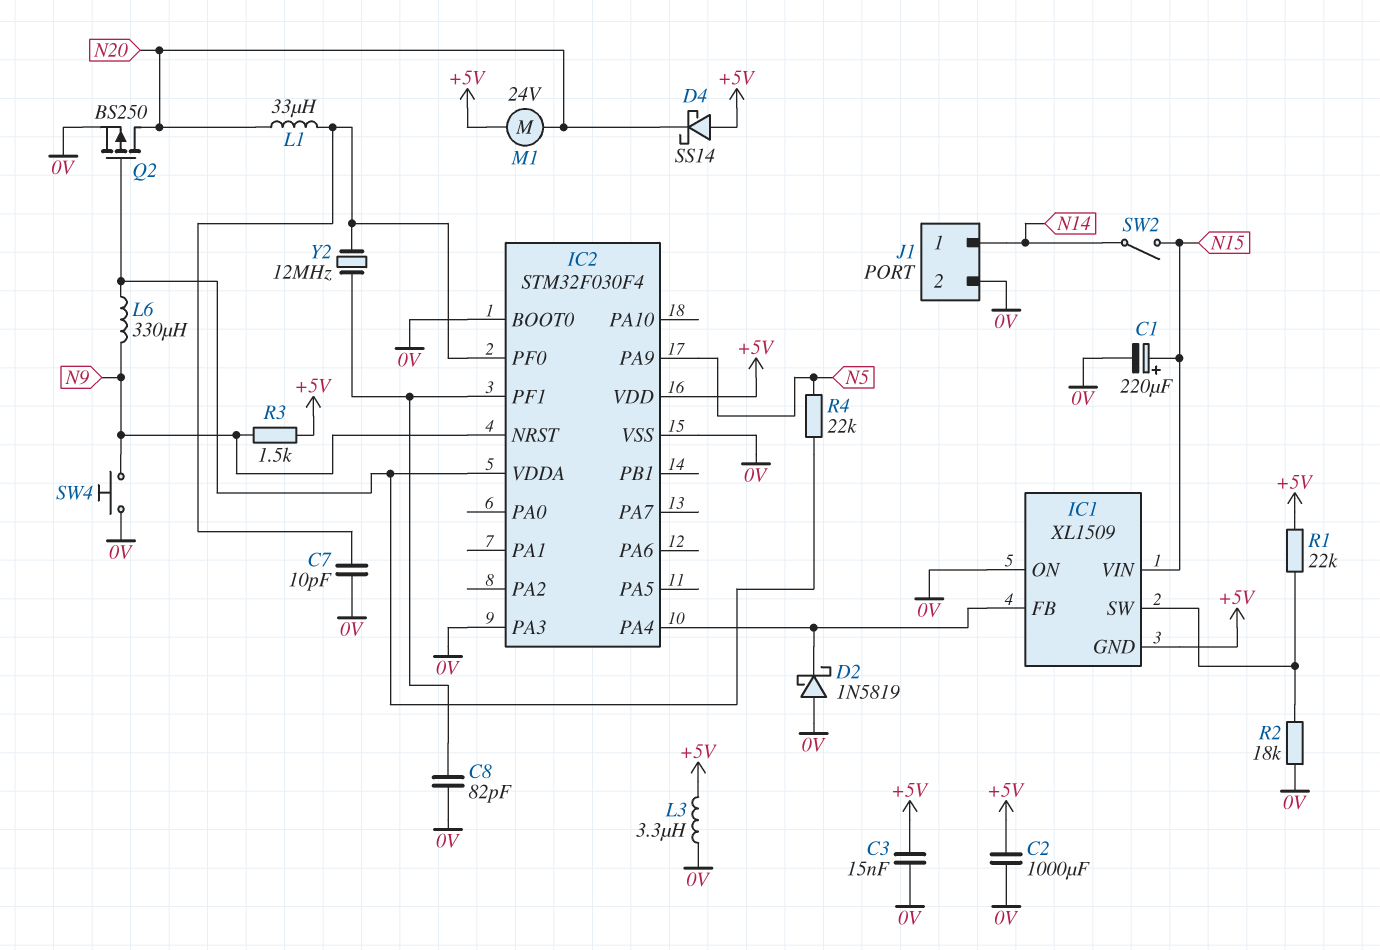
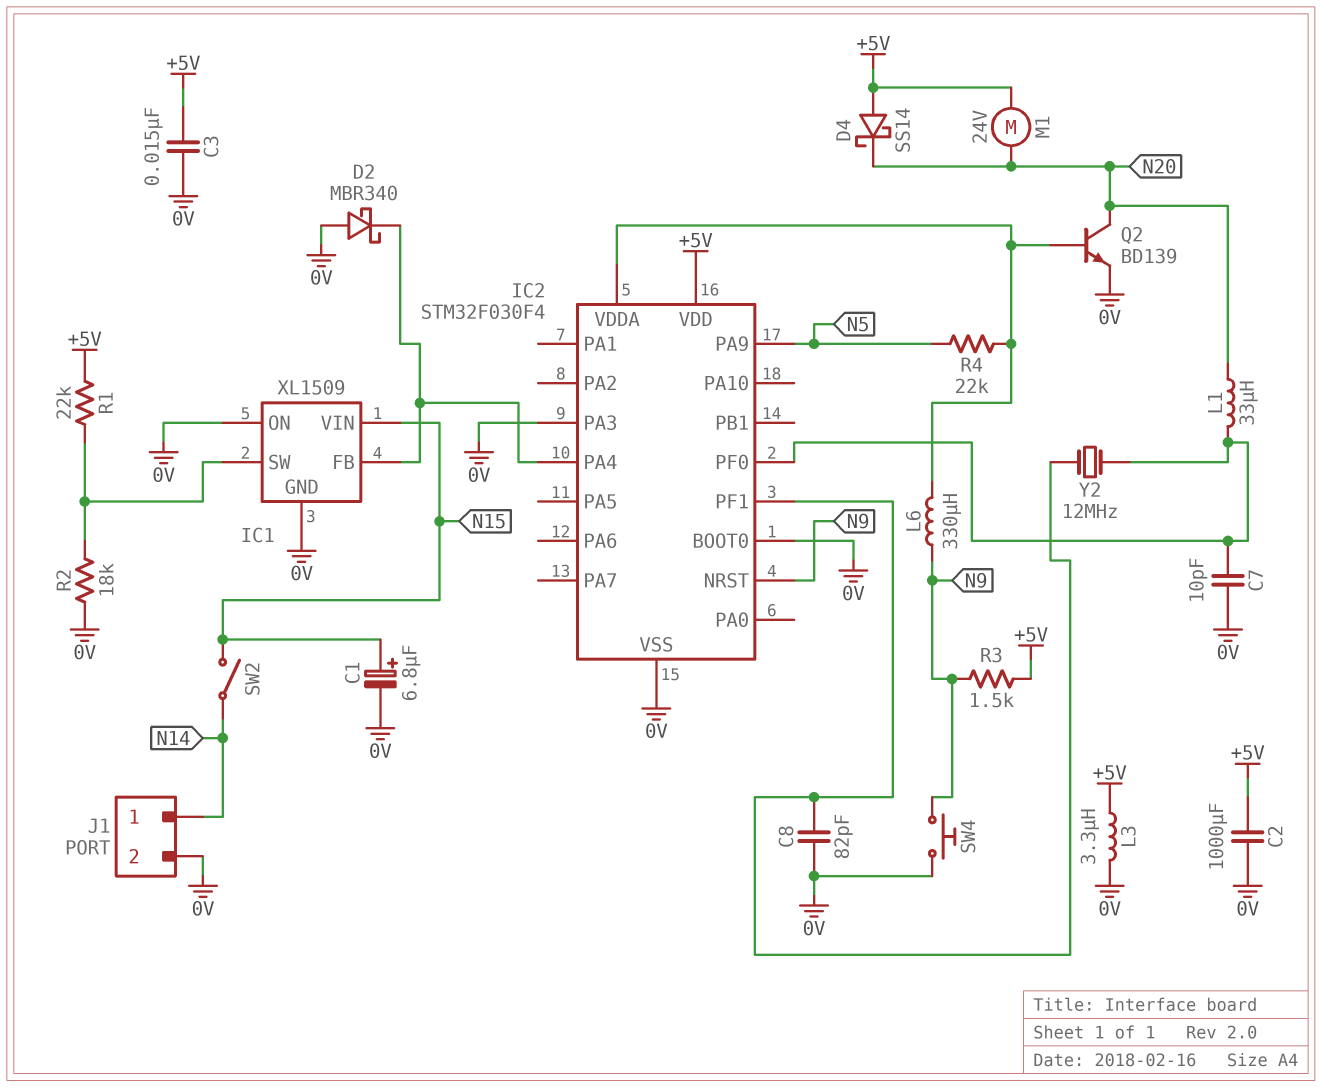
C1: 220uF (plus N15, minus 0V) -> 6.8uF (plus N15, minus 0V)
D2: schottky 1N5819 (A 0V, K IC1/FB) -> schottky MBR340 (A 0V, K IC1/FB)
IC1 pin GND: +5V -> 0V
Q2: PMOS BS250 (G IC2/VDDA, D N20, S 0V) -> NPN BD139 (B IC2/VDDA, C N20, E 0V)

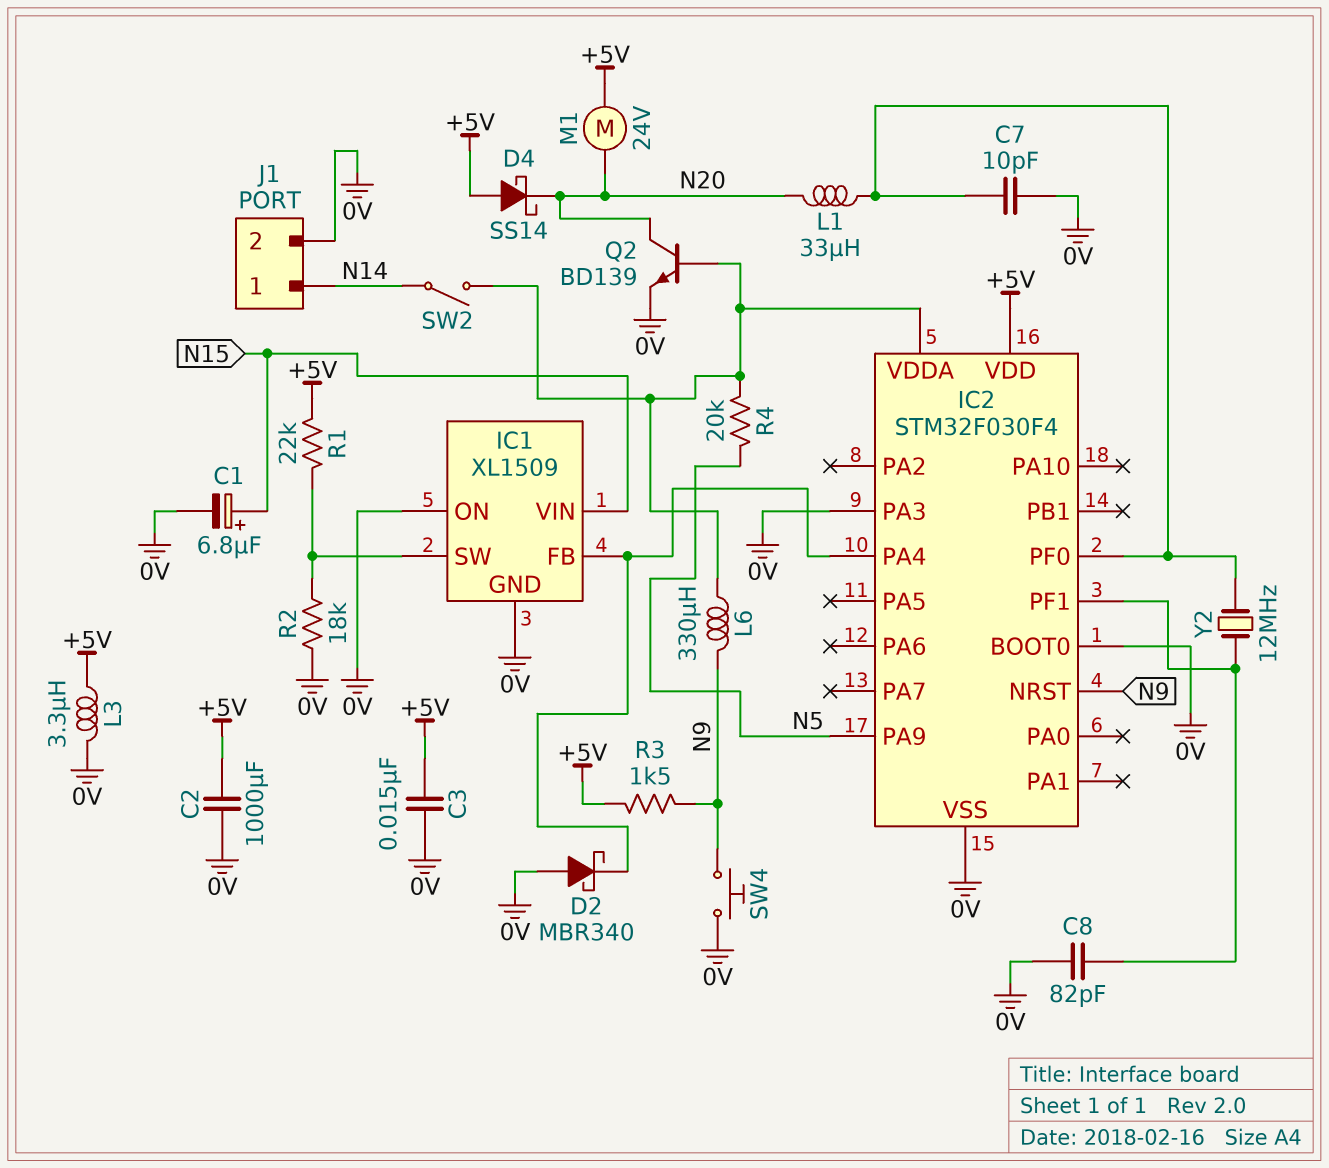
R4: 22k (IC2/VDDA, N5) -> 20k (IC2/VDDA, N5)
SW2: switch (N14, N15) -> switch (IC2/VDDA, N14)

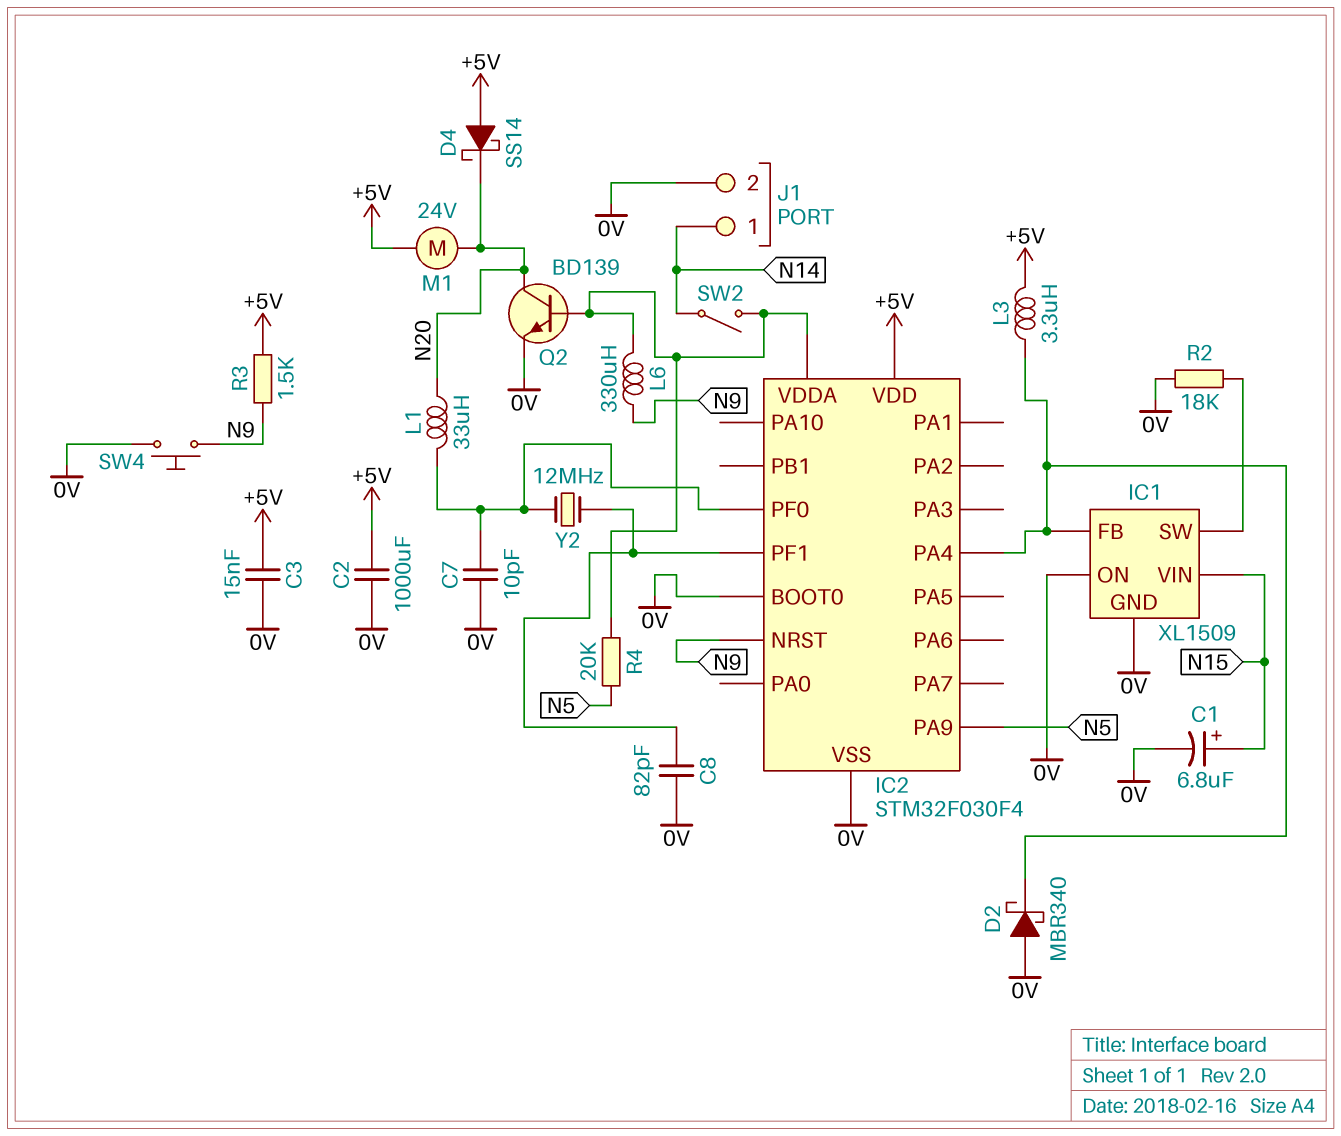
IC2 pin PA3: 0V -> none
L3: 3.3uH (+5V, 0V) -> 3.3uH (+5V, IC1/FB)
R1: 22k (+5V, IC1/SW) -> none

